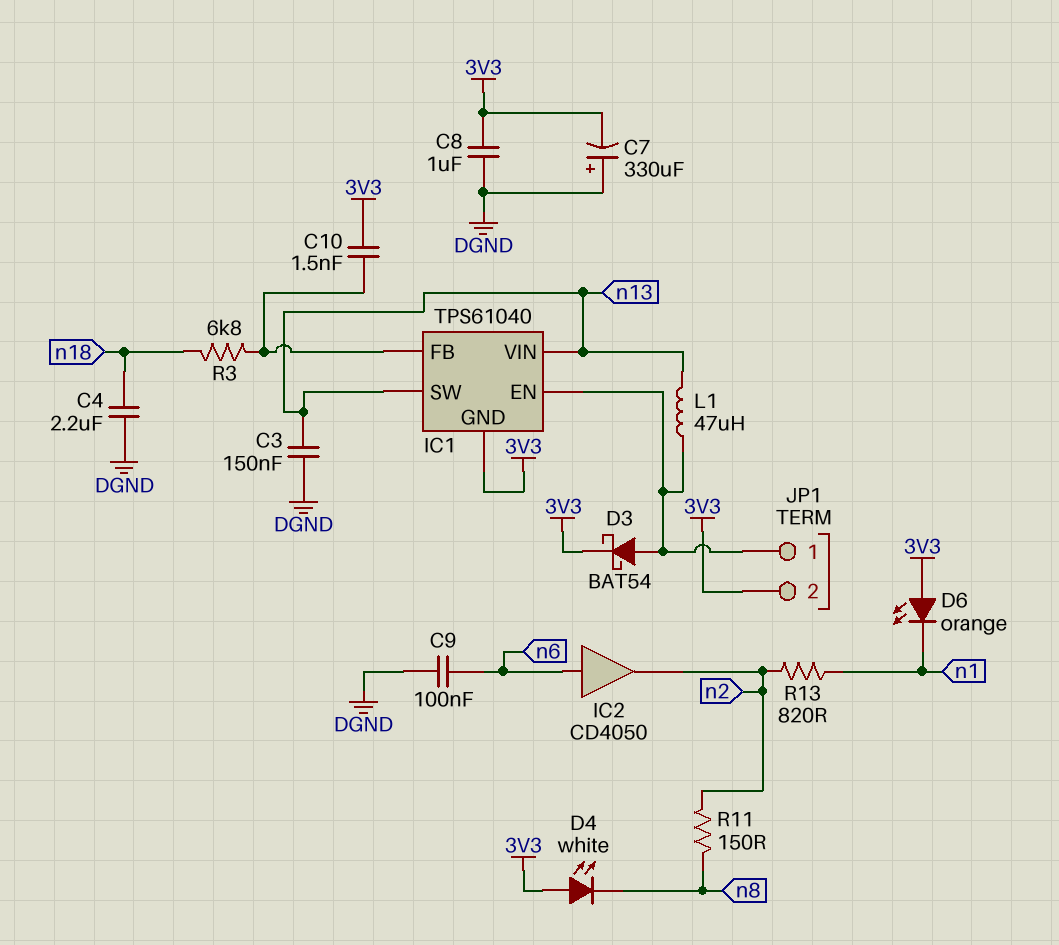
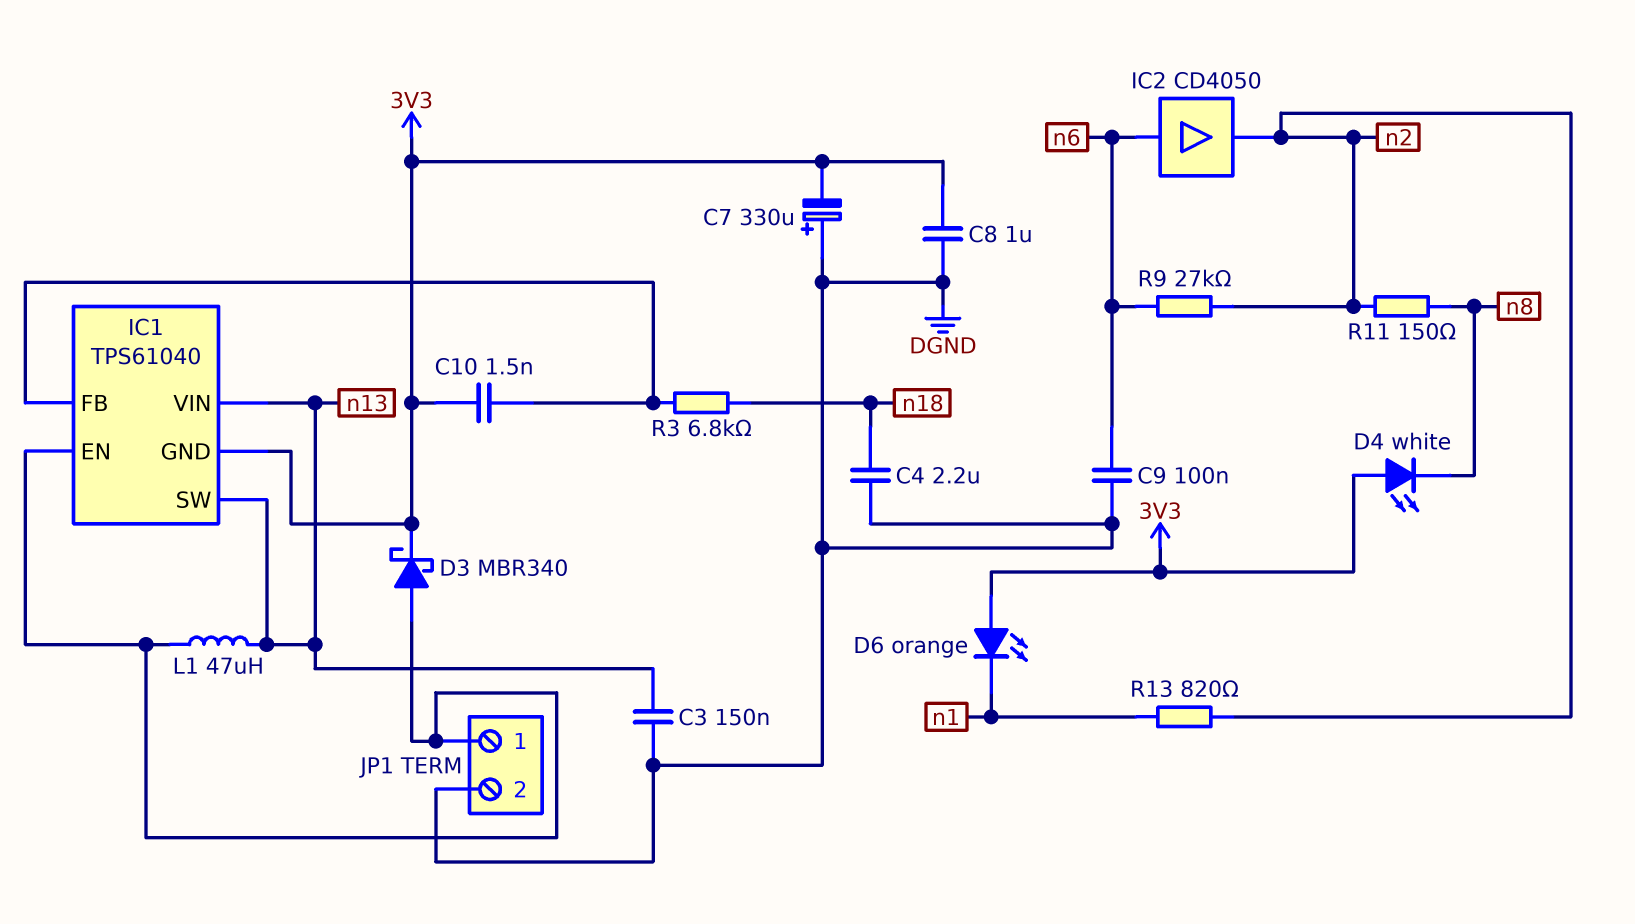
D3: schottky BAT54 (A IC1/EN, K 3V3) -> schottky MBR340 (A IC1/EN, K 3V3)
JP1 pin 2: 3V3 -> DGND
R9: none -> 27k (n2, n6)

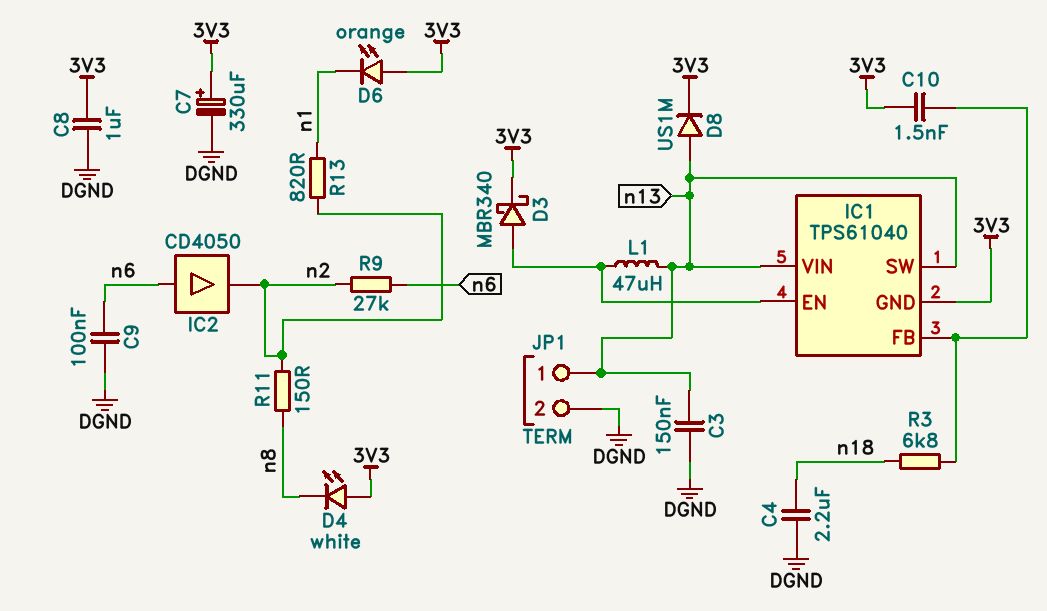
C7: 330uF (plus DGND, minus 3V3) -> 330uF (plus 3V3, minus DGND)
D8: none -> diode US1M (A n13, K 3V3)
JP1 pin 1: IC1/EN -> n13

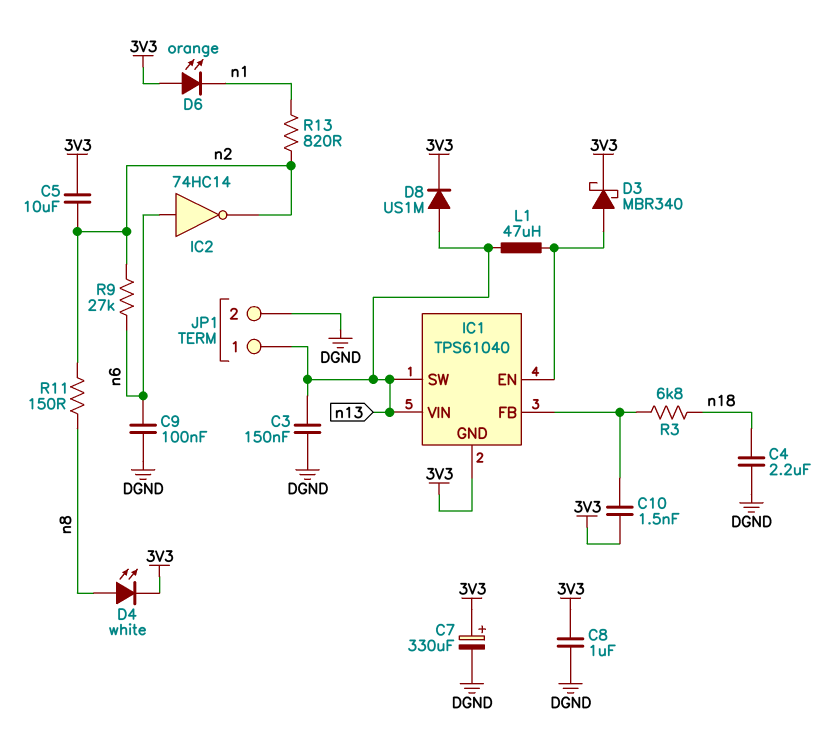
C5: none -> 10uF (3V3, n2)
D4: LED white (A 3V3, K n8) -> LED white (A n8, K 3V3)
IC2: buffer CD4050 (in n6, out n2) -> NOT 74HC14 (in n6, out n2)

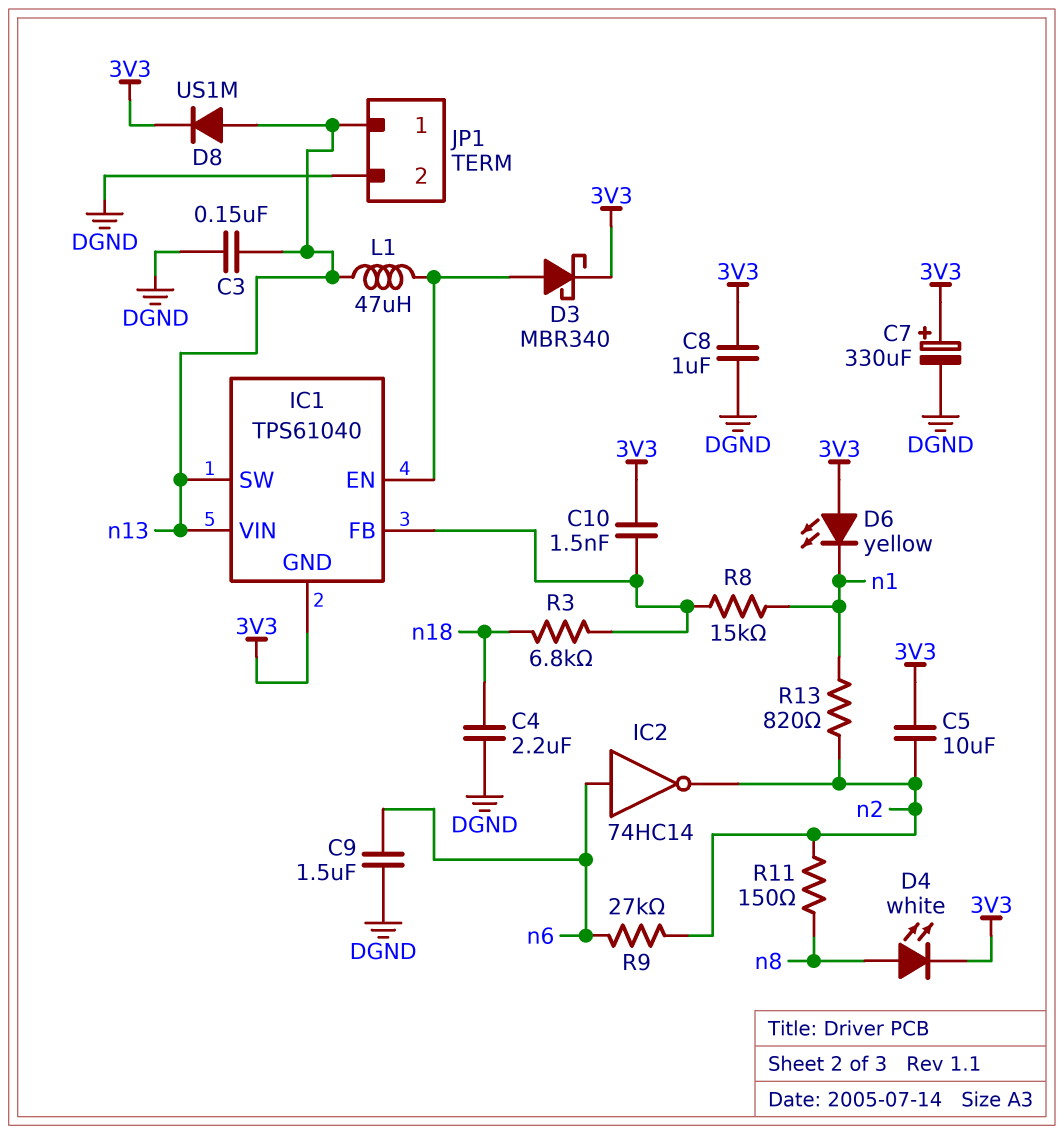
C9: 100nF (DGND, n6) -> 1.5uF (DGND, n6)
D6: LED orange (A 3V3, K n1) -> LED yellow (A 3V3, K n1)
R8: none -> 15k (IC1/FB, n1)

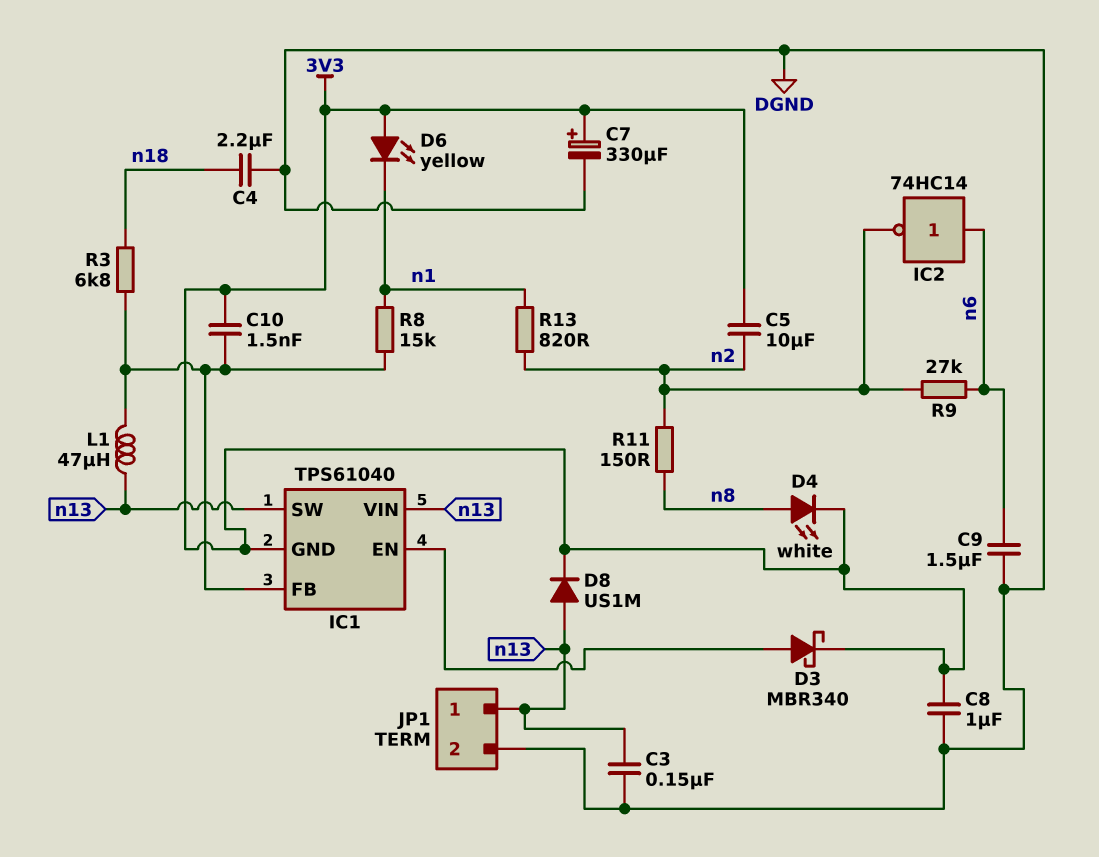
L1: 47uH (IC1/EN, n13) -> 47uH (IC1/FB, n13)

